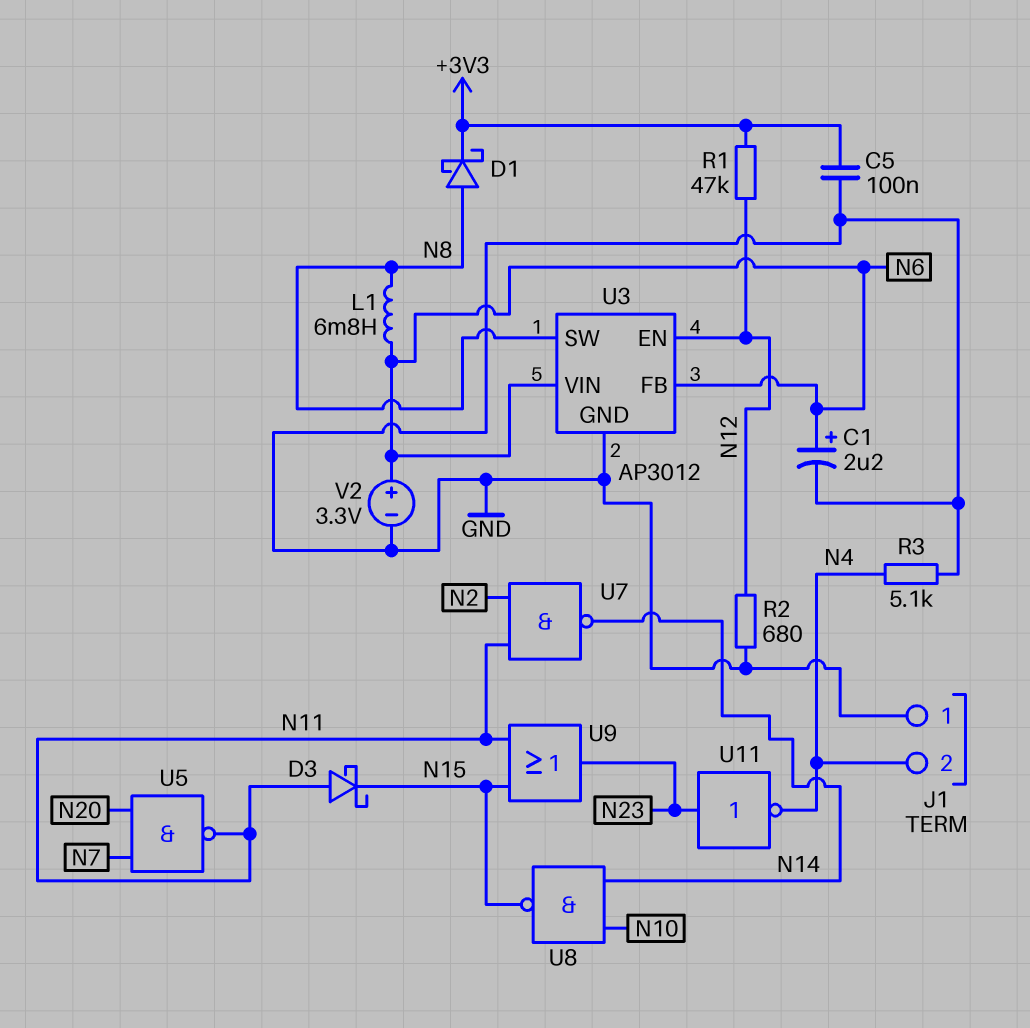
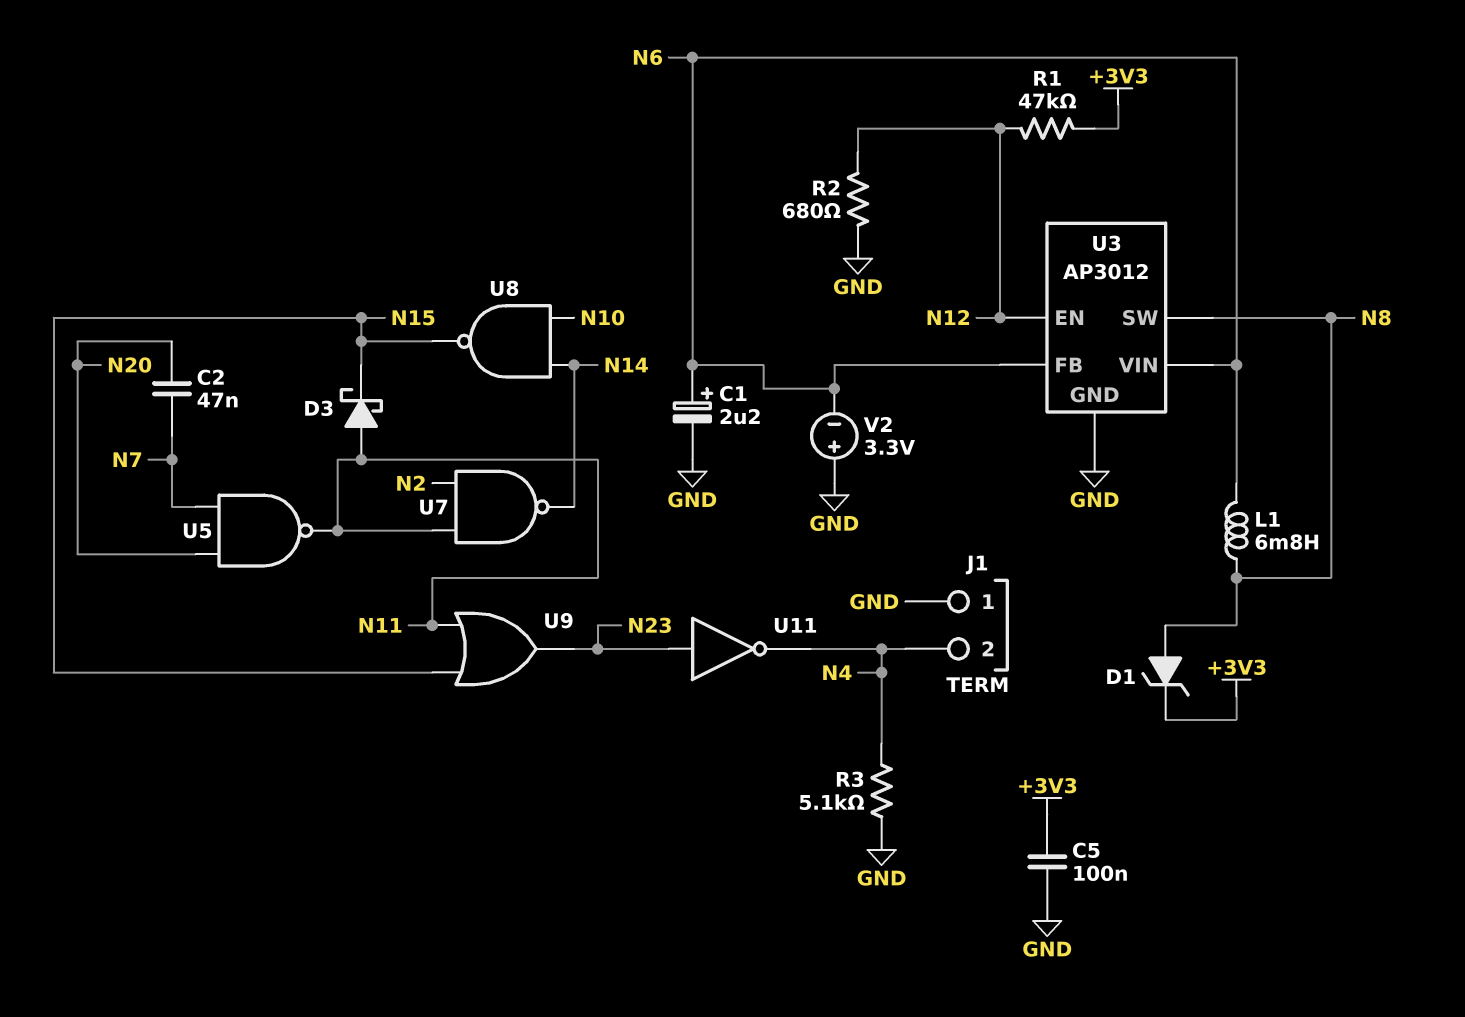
C2: none -> 47nF (N7, N20)
D1: schottky (A N8, K +3V3) -> zener (A N8, K +3V3)
V2: 3.3V (plus N6, minus GND) -> 3.3V (plus GND, minus N6)

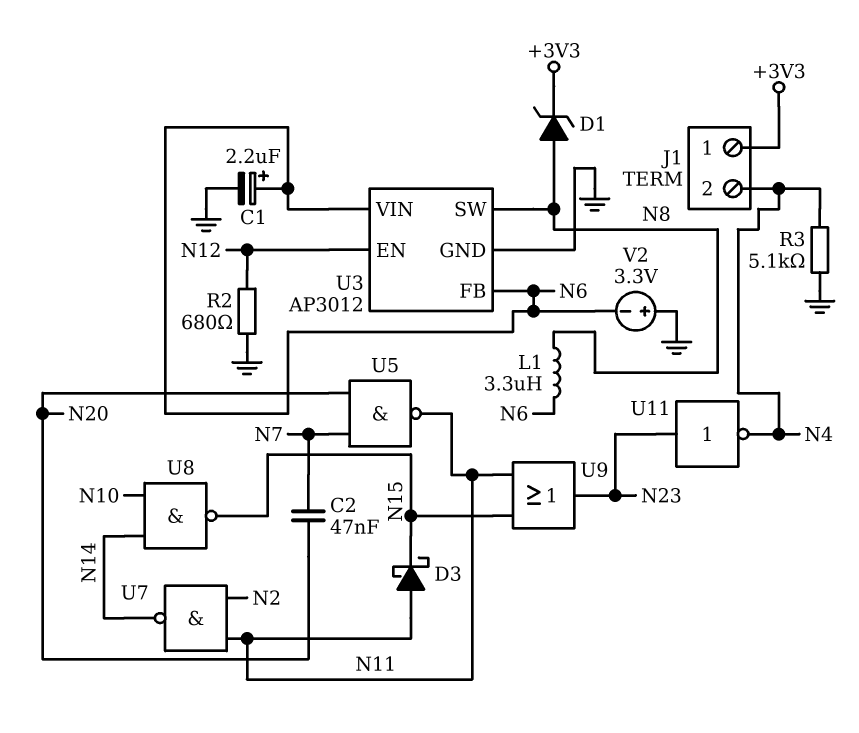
C5: 100nF (+3V3, GND) -> none
J1 pin 1: GND -> +3V3
L1: 6.8mH (N6, N8) -> 3.3uH (N6, N8)
R1: 47k (+3V3, N12) -> none

